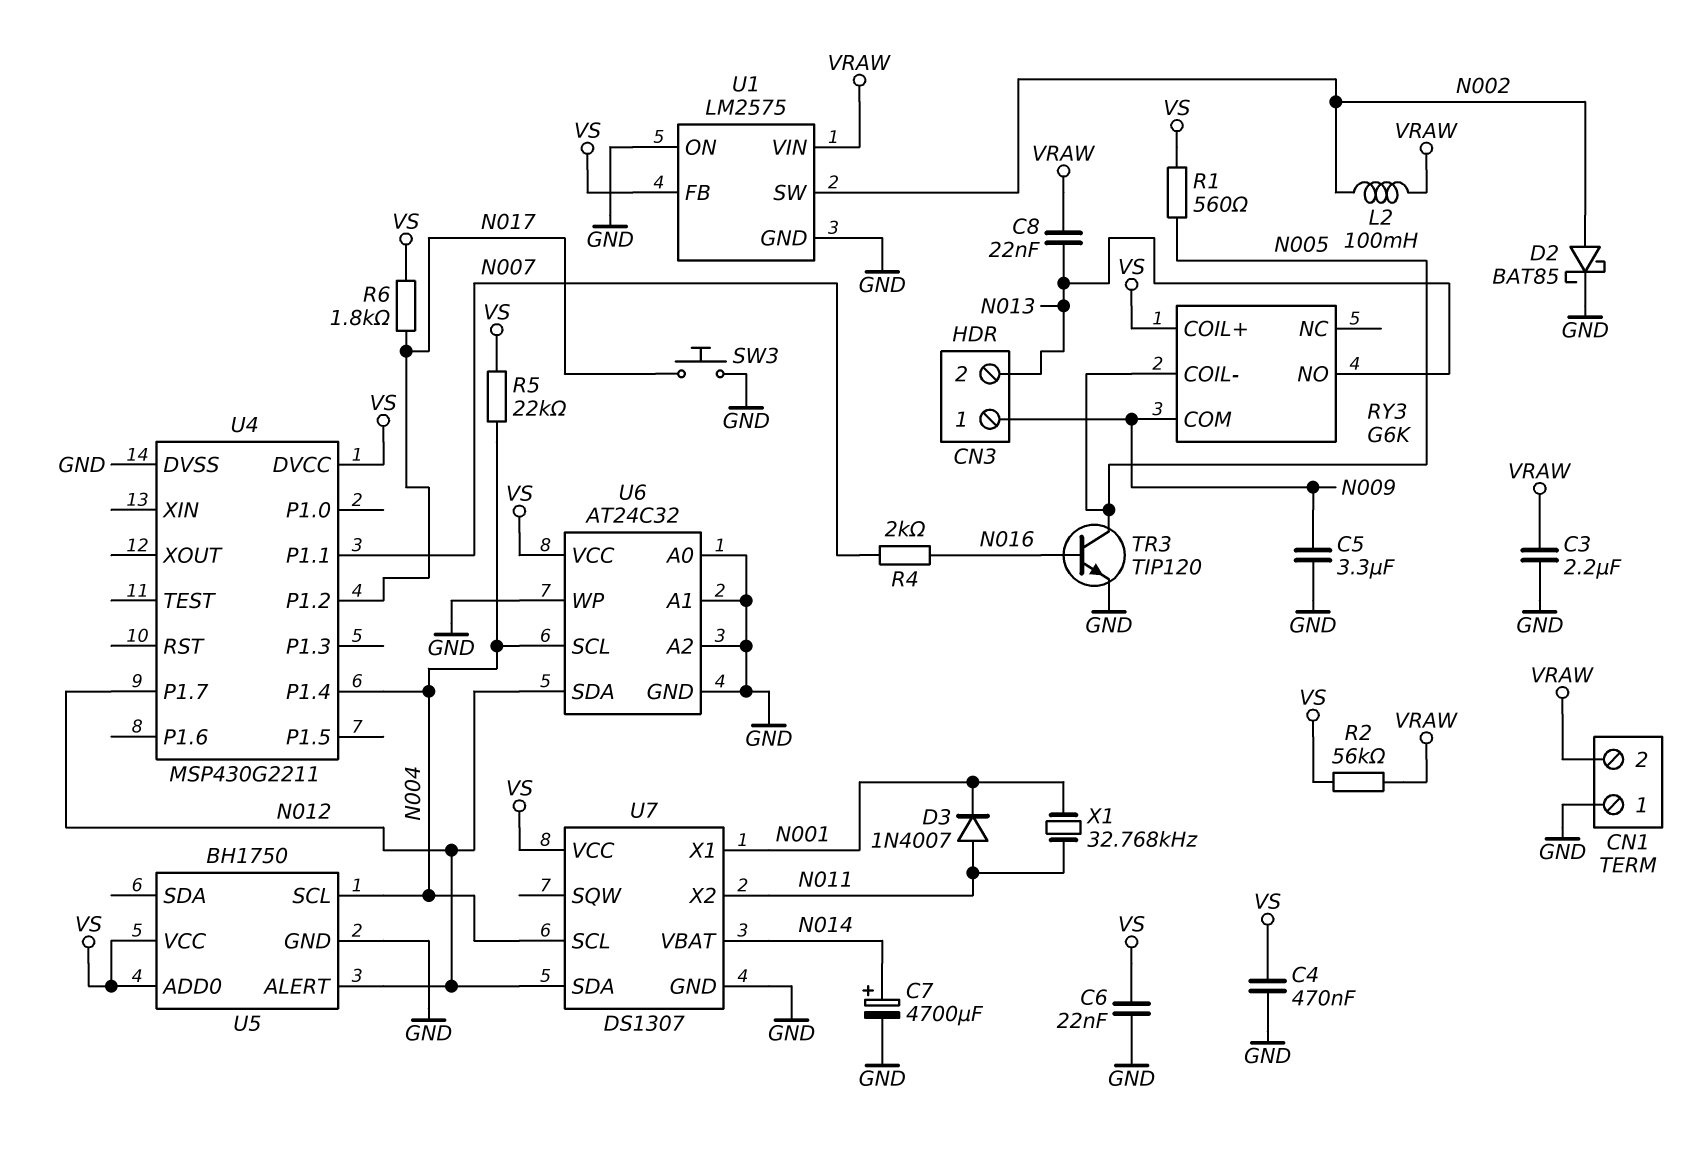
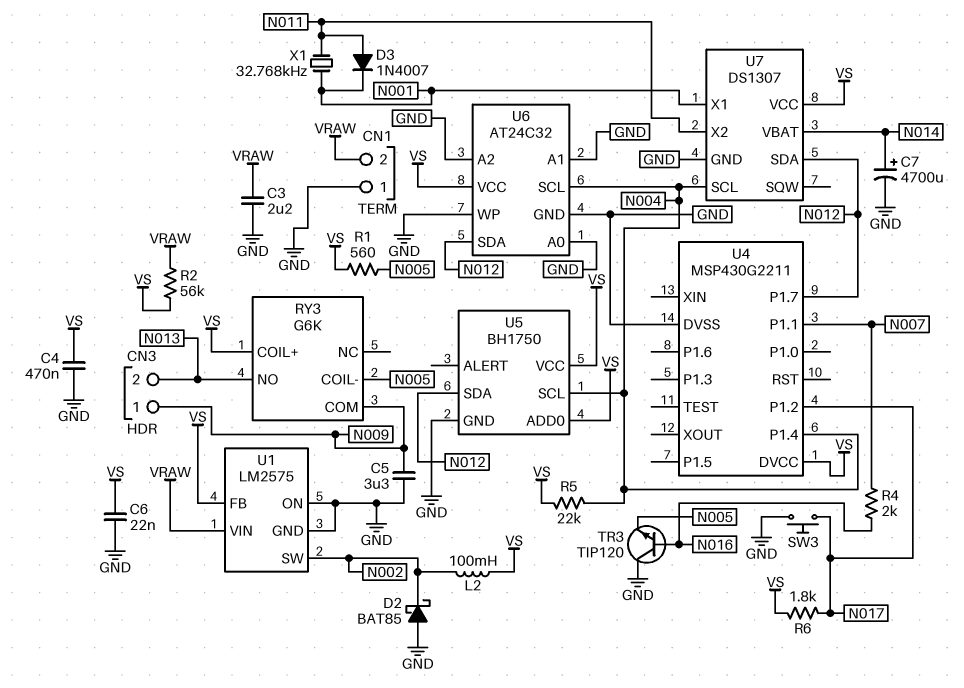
C8: 22nF (N013, VRAW) -> none
D2: schottky BAT85 (A N002, K GND) -> schottky BAT85 (A GND, K N002)
L2: 100mH (N002, VRAW) -> 100mH (N002, VS)
TR3: NPN TIP120 (B N016, C N005, E GND) -> NPN TIP120 (B N016, C GND, E N005)
U5 pin ALERT: N012 -> none
U5 pin SDA: none -> N012

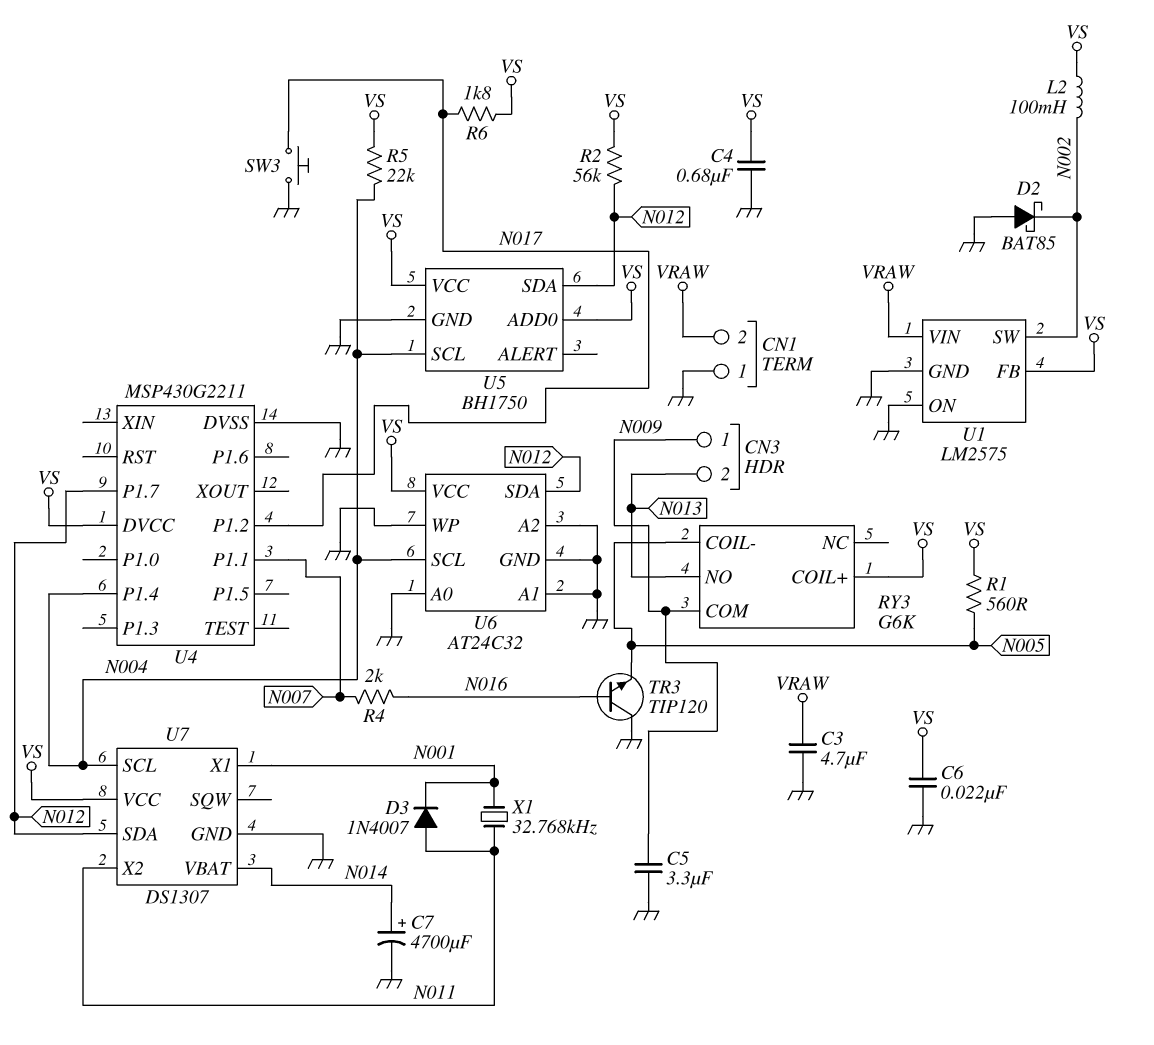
C3: 2.2uF (GND, VRAW) -> 4.7uF (GND, VRAW)
C4: 470nF (GND, VS) -> 680nF (GND, VS)
R2: 56k (VRAW, VS) -> 56k (N012, VS)

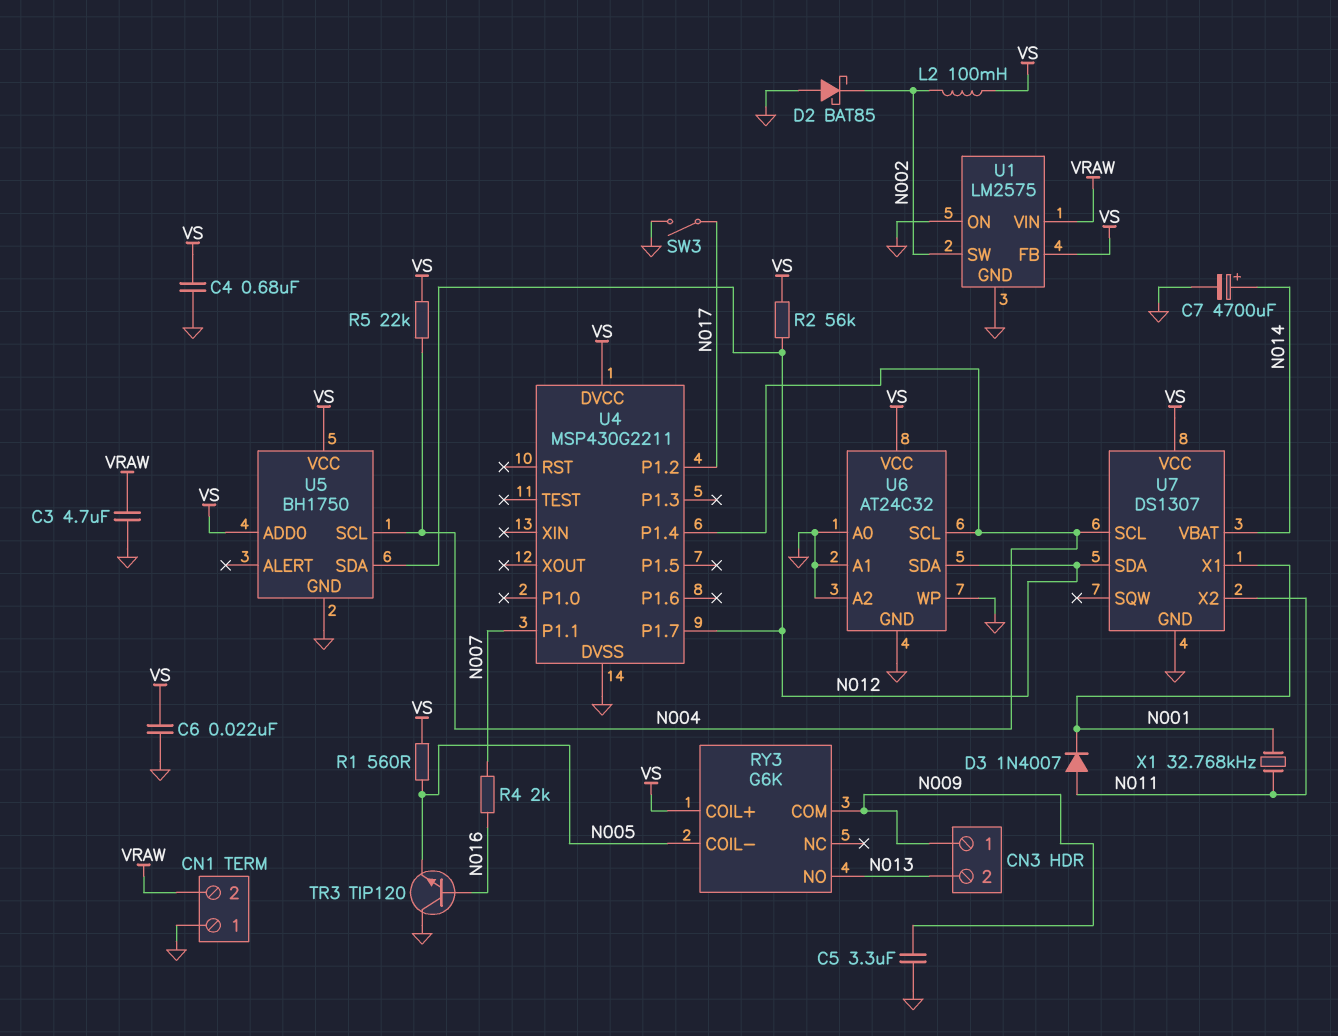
R6: 1.8k (N017, VS) -> none
SW3: button (GND, N017) -> switch (GND, N017)

